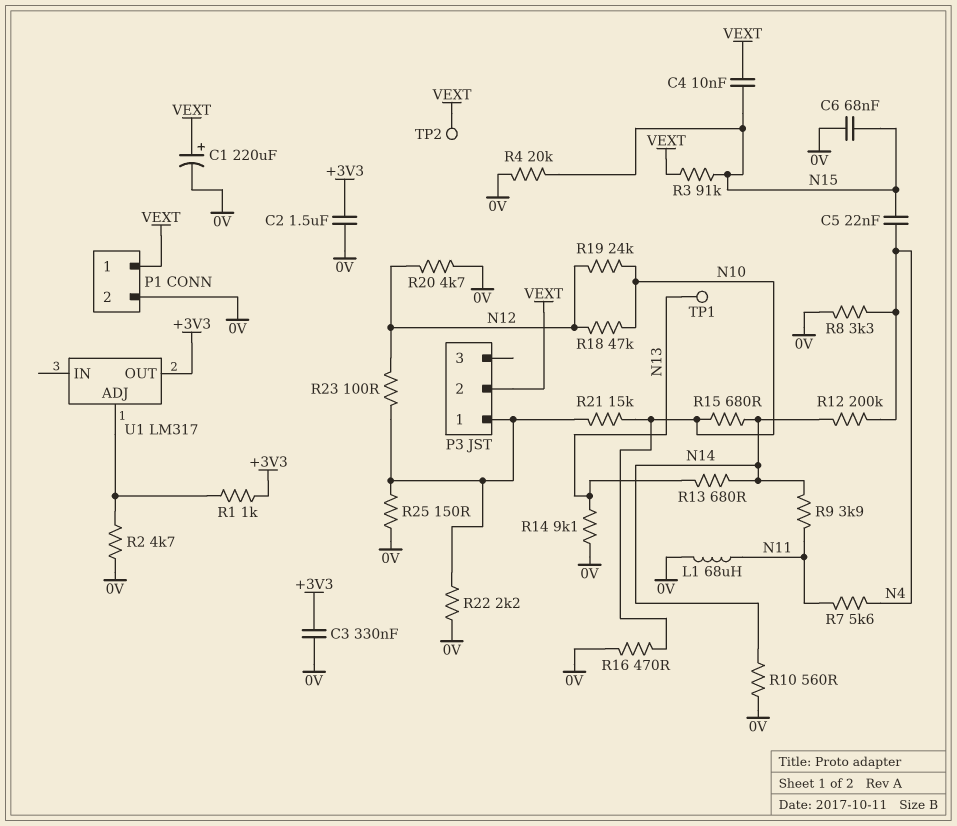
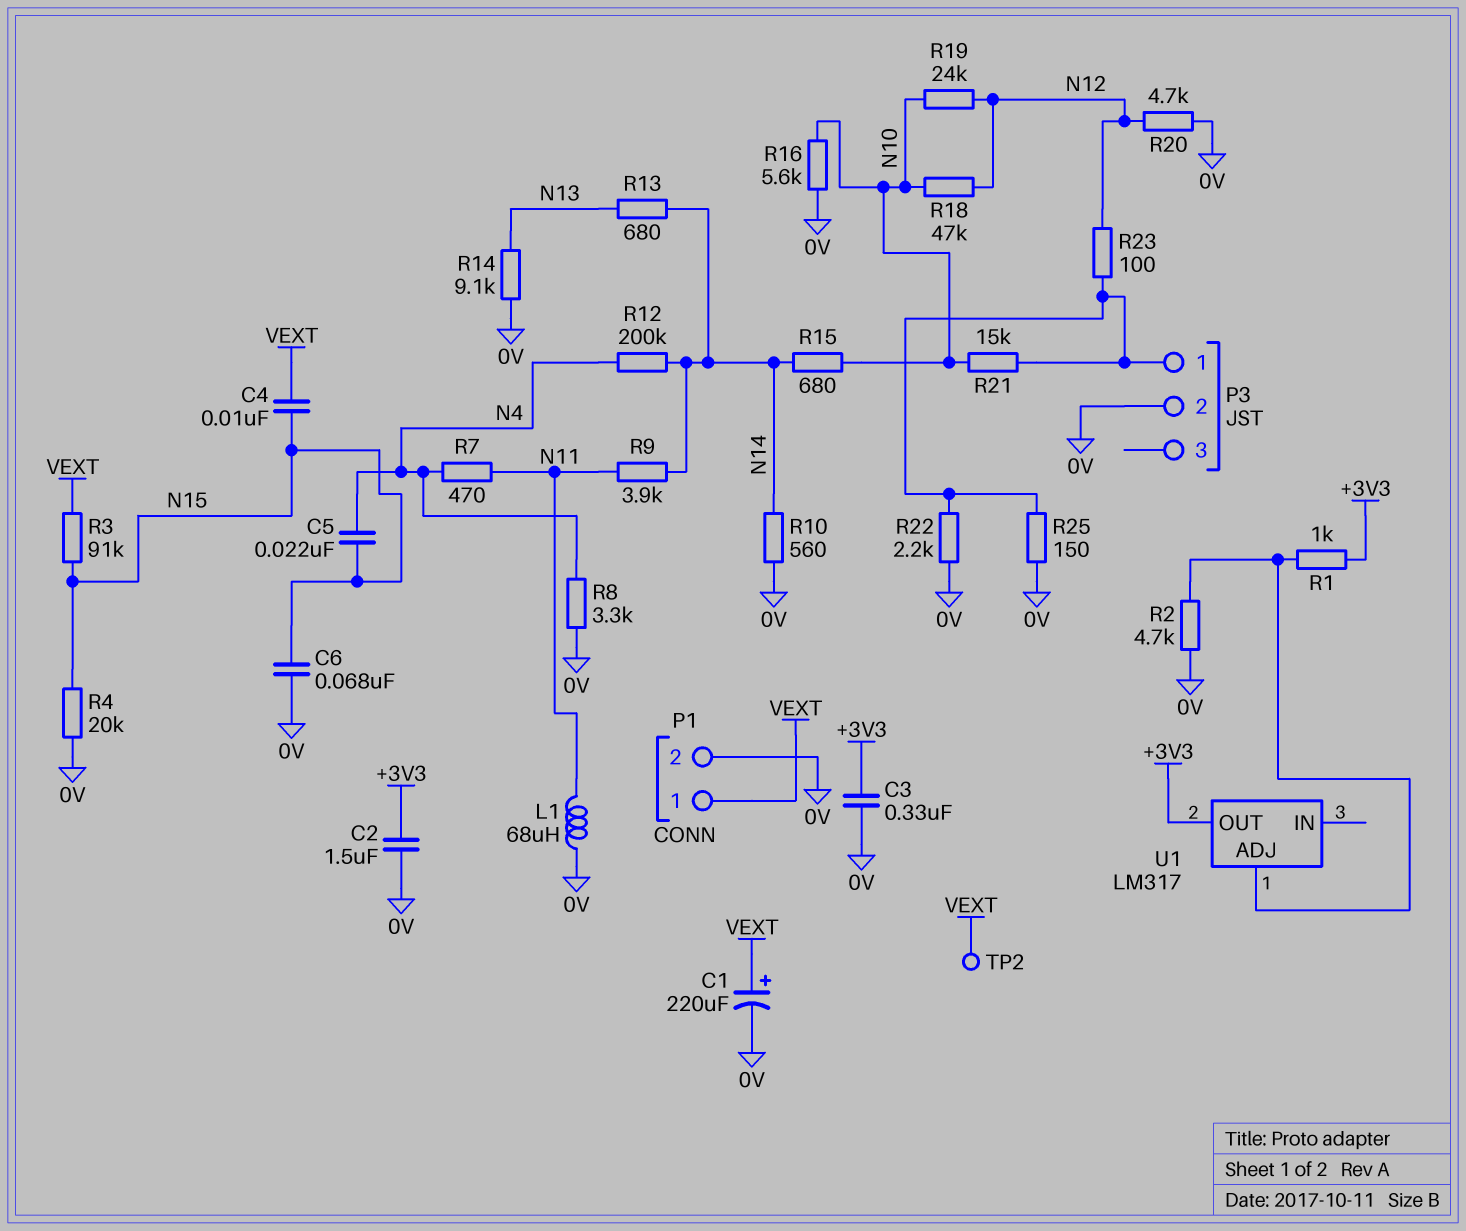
P3 pin 2: VEXT -> 0V
R7: 5.6k (N4, N11) -> 470 (N4, N11)
R16: 470 (0V, N10) -> 5.6k (0V, N10)
TP1: test point (N13) -> none

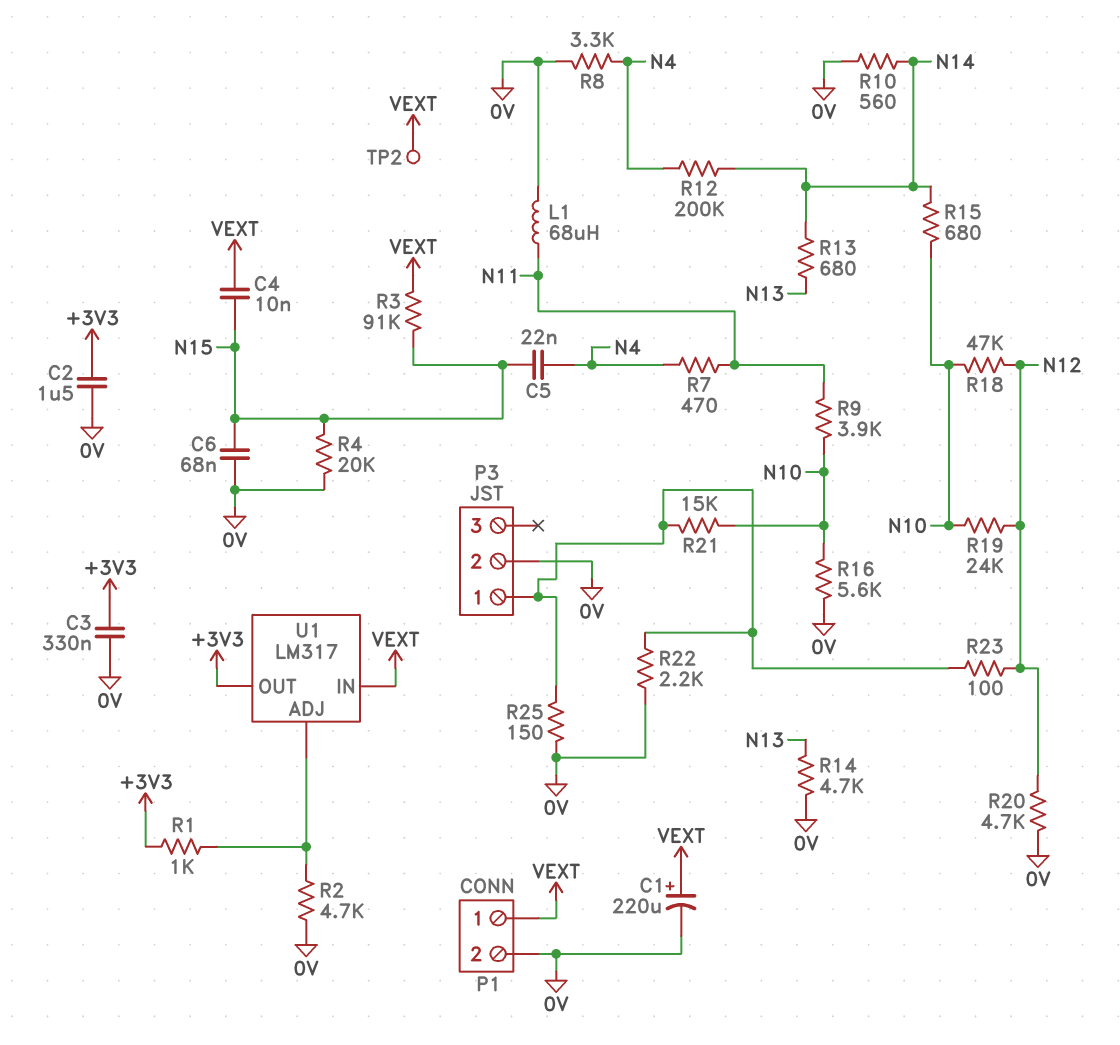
R9: 3.9k (N11, N14) -> 3.9k (N10, N11)
R14: 9.1k (0V, N13) -> 4.7k (0V, N13)
U1 pin IN: none -> VEXT

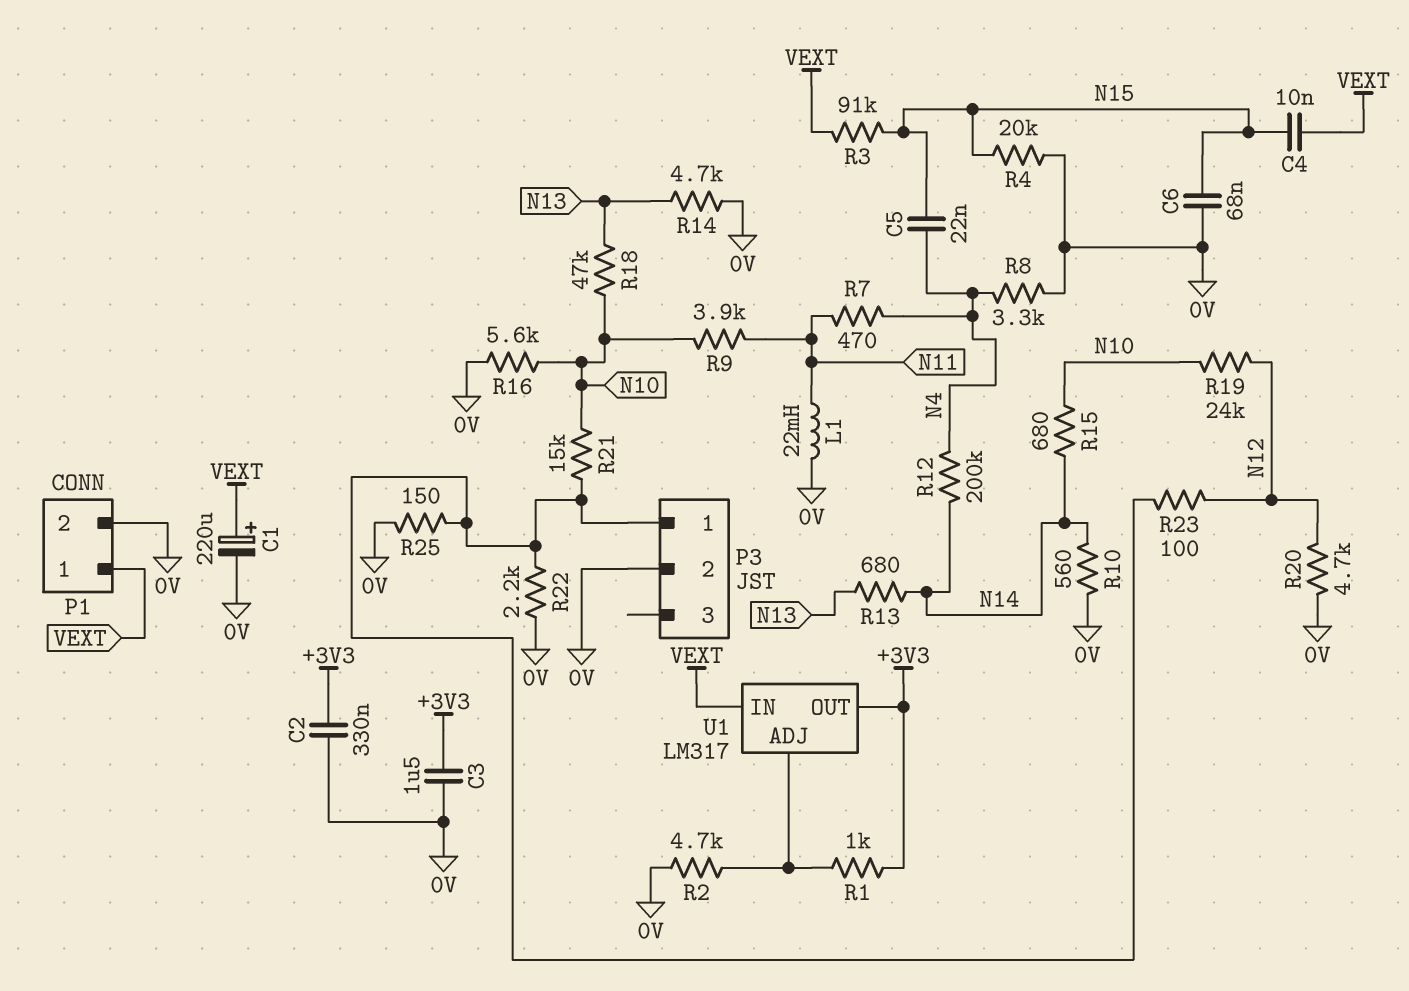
C2: 1.5uF (+3V3, 0V) -> 330nF (+3V3, 0V)
C3: 330nF (+3V3, 0V) -> 1.5uF (+3V3, 0V)
L1: 68uH (0V, N11) -> 22mH (0V, N11)
R18: 47k (N10, N12) -> 47k (N10, N13)
TP2: test point (VEXT) -> none

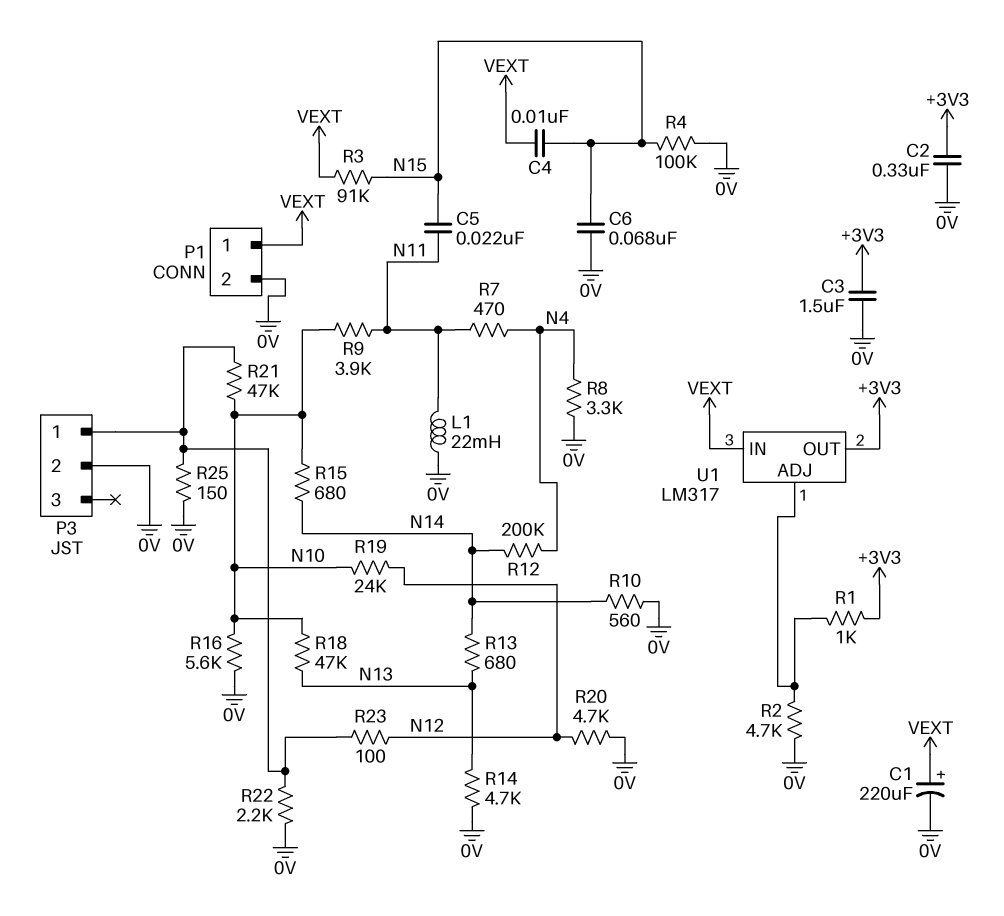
C5: 22nF (N4, N15) -> 22nF (N11, N15)
R4: 20k (0V, N15) -> 100k (0V, N15)
R21: 15k (N10, P3/1) -> 47k (N10, P3/1)

